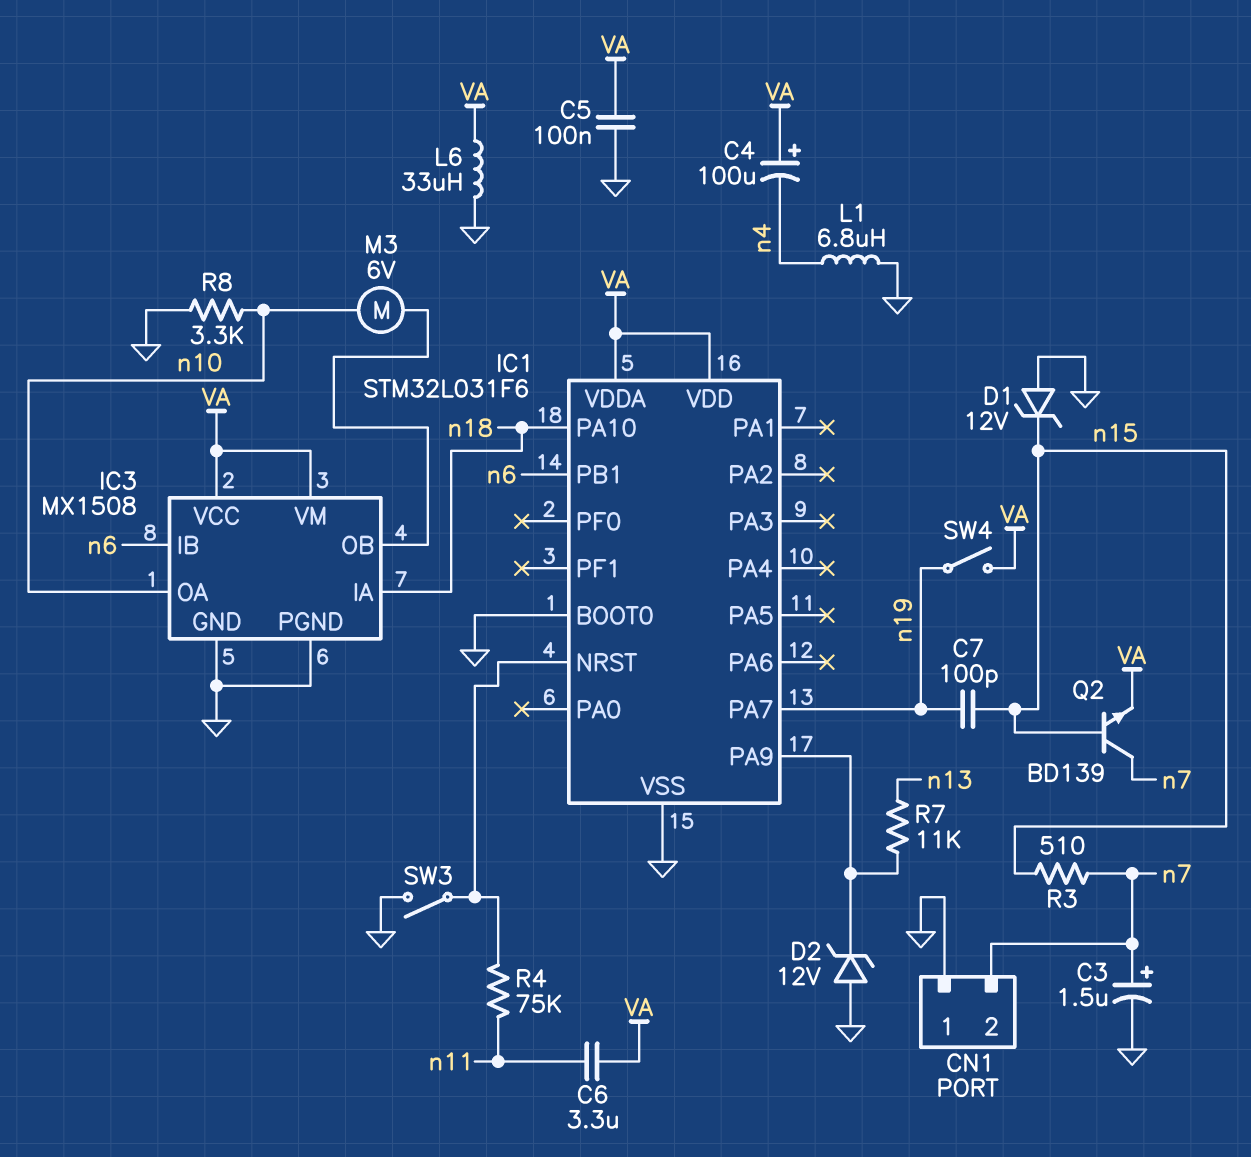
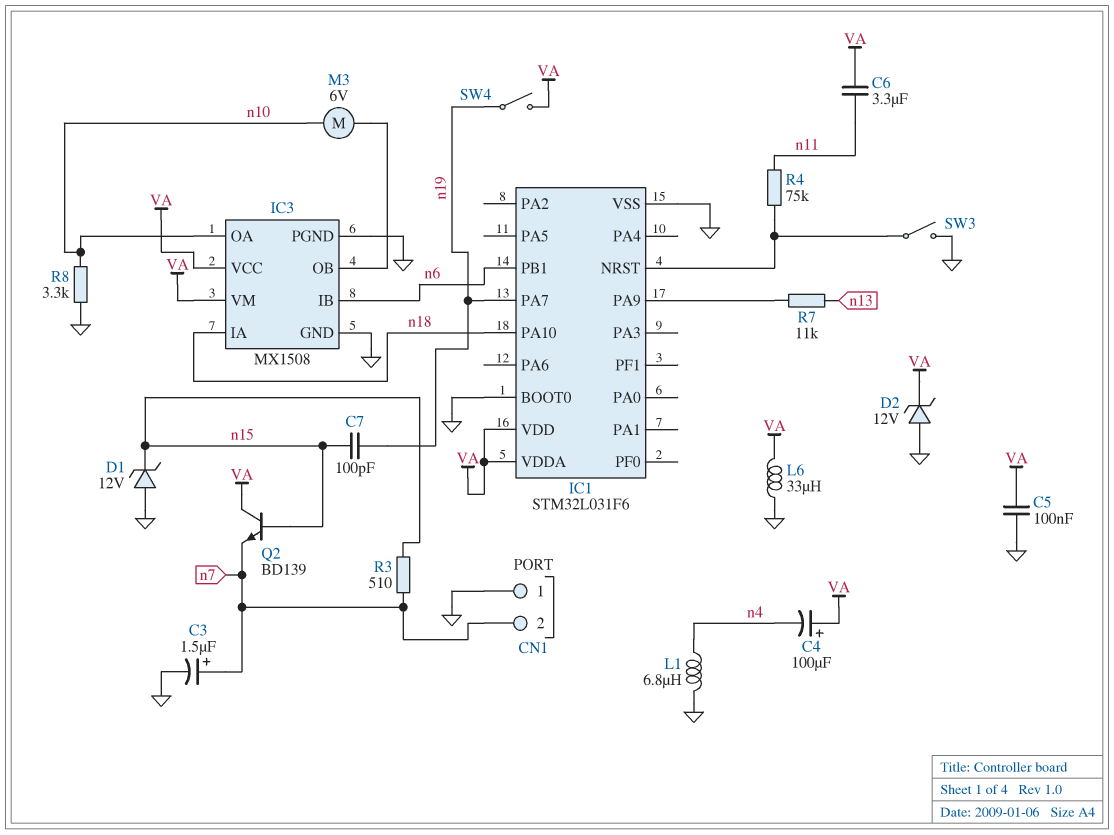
D2: zener 12V (A GND, K IC1/PA9) -> zener 12V (A GND, K VA)
Q2: NPN BD139 (B n15, C n7, E VA) -> NPN BD139 (B n15, C VA, E n7)

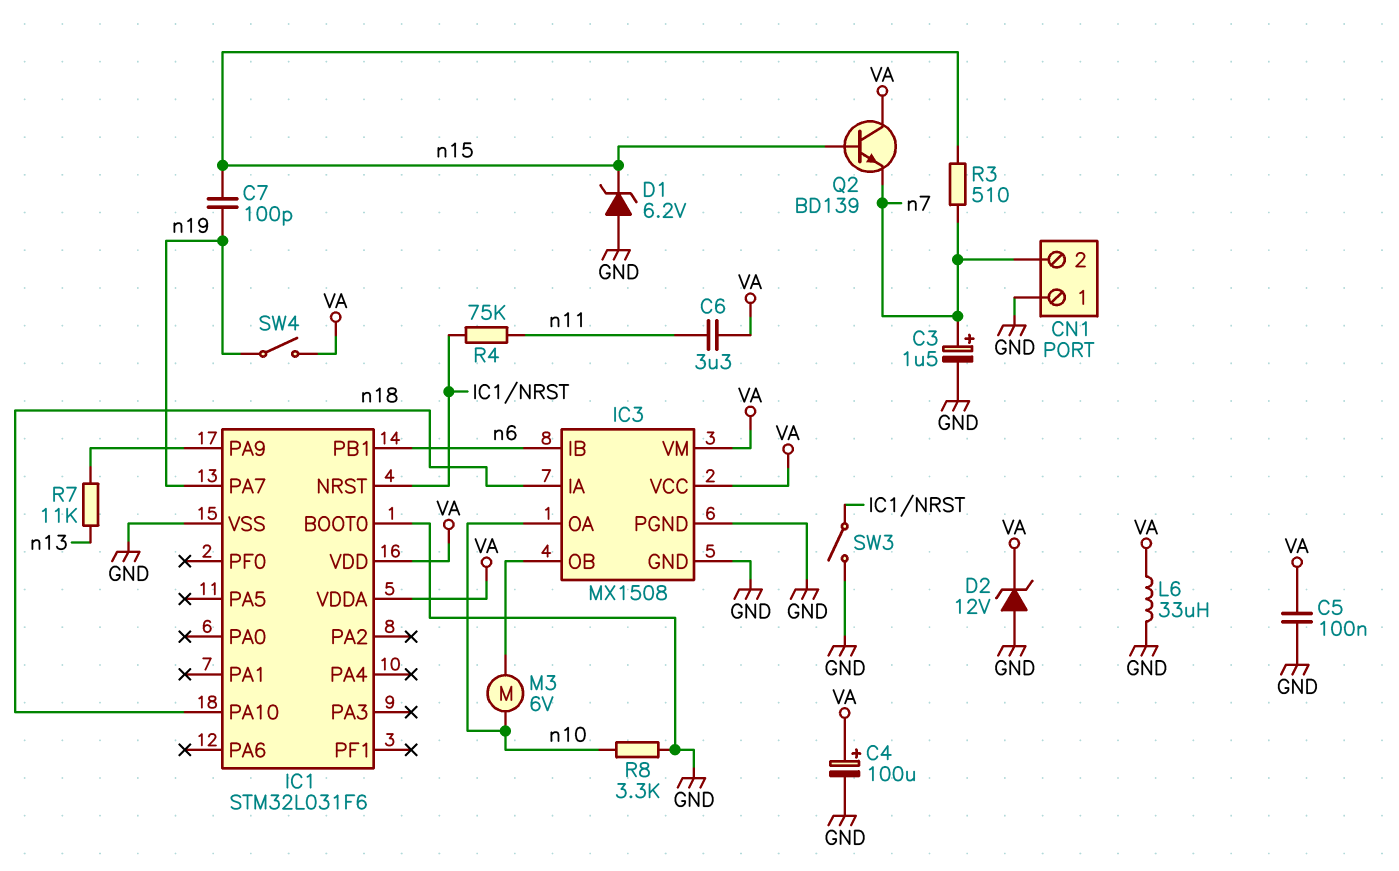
C4: 100uF (plus VA, minus n4) -> 100uF (plus VA, minus GND)
D1: zener 12V (A GND, K n15) -> zener 6.2V (A GND, K n15)
L1: 6.8uH (GND, n4) -> none

